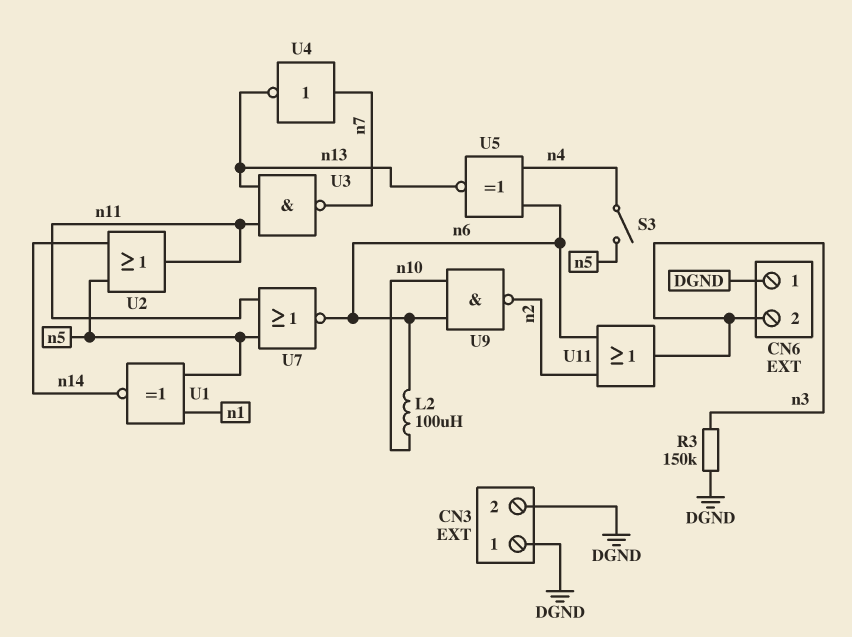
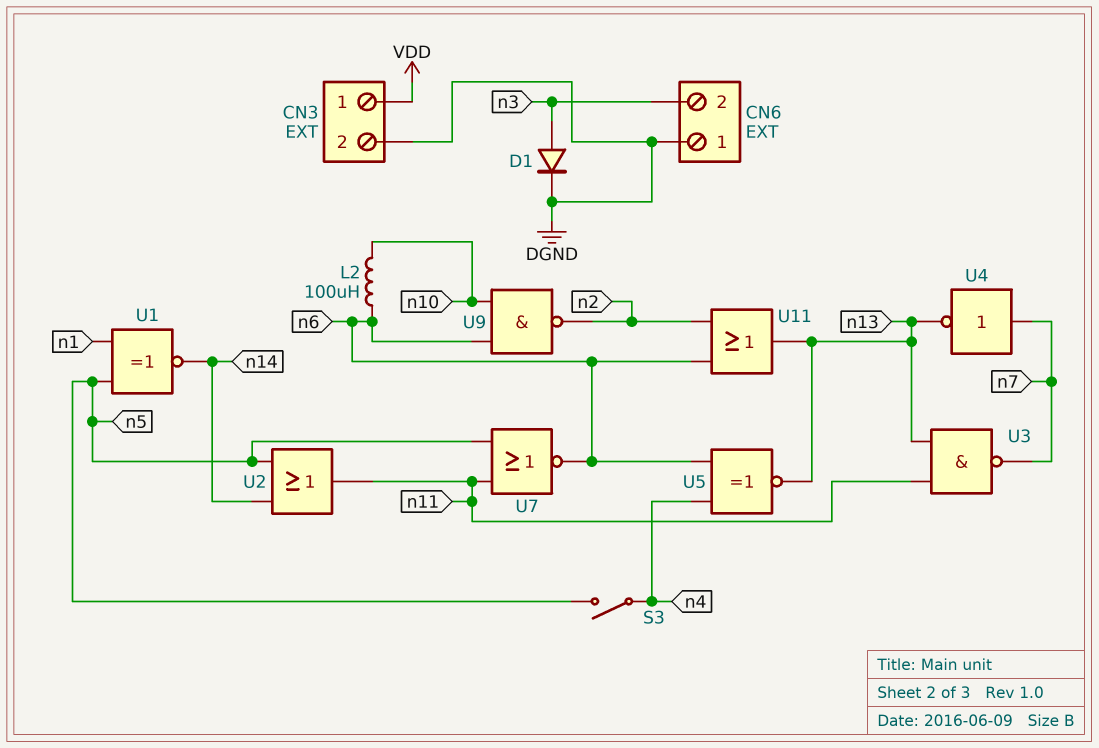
CN3 pin 1: DGND -> VDD
D1: none -> diode (A n3, K DGND)
R3: 150k (DGND, n3) -> none
U11: OR (in n2, in n6, out n3) -> OR (in n2, in n6, out n13)

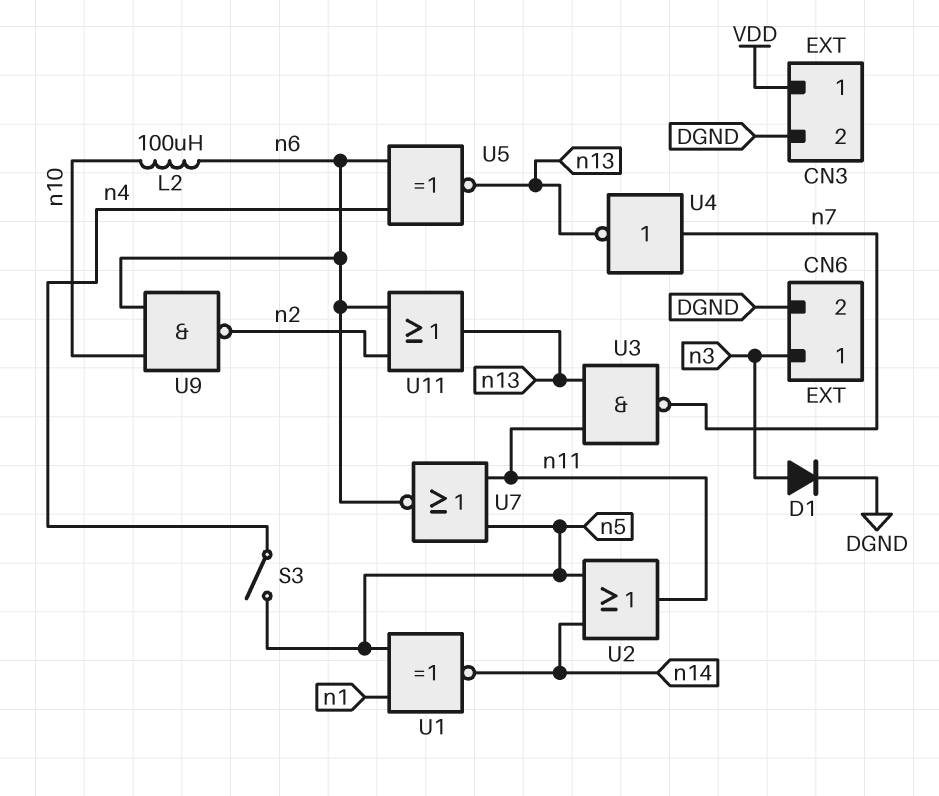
CN6 pin 1: DGND -> n3
CN6 pin 2: n3 -> DGND

